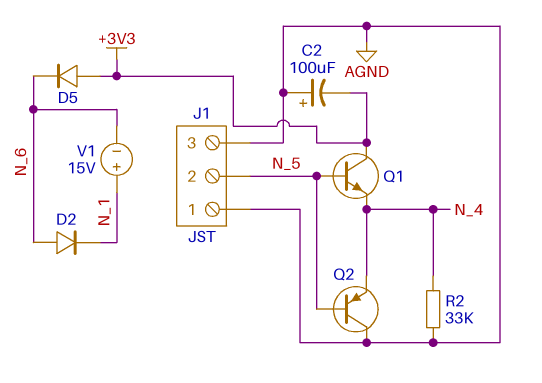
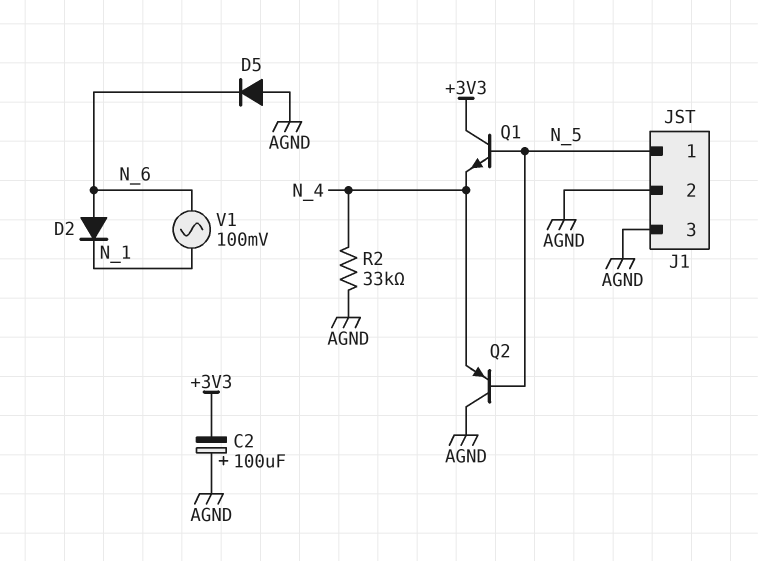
D5: diode (A +3V3, K N_6) -> diode (A AGND, K N_6)
J1 pin 1: AGND -> N_5
J1 pin 2: N_5 -> AGND
V1: 15V (plus N_1, minus N_6) -> AC 100mV (N_1, N_6)

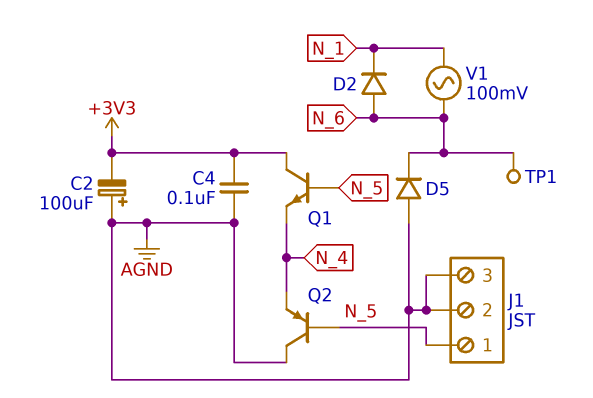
C4: none -> 100nF (+3V3, AGND)
R2: 33k (AGND, N_4) -> none
TP1: none -> test point (N_6)

